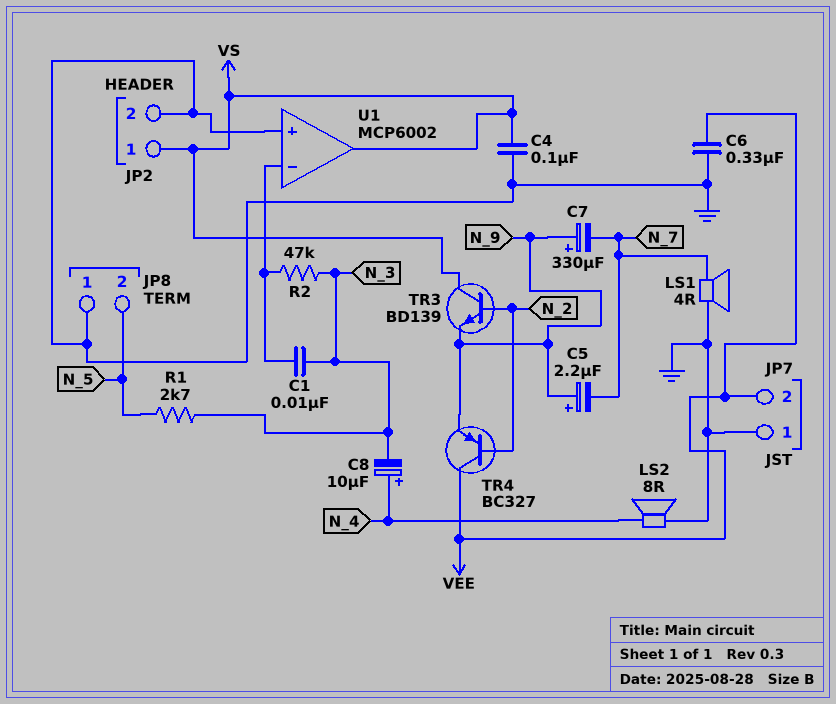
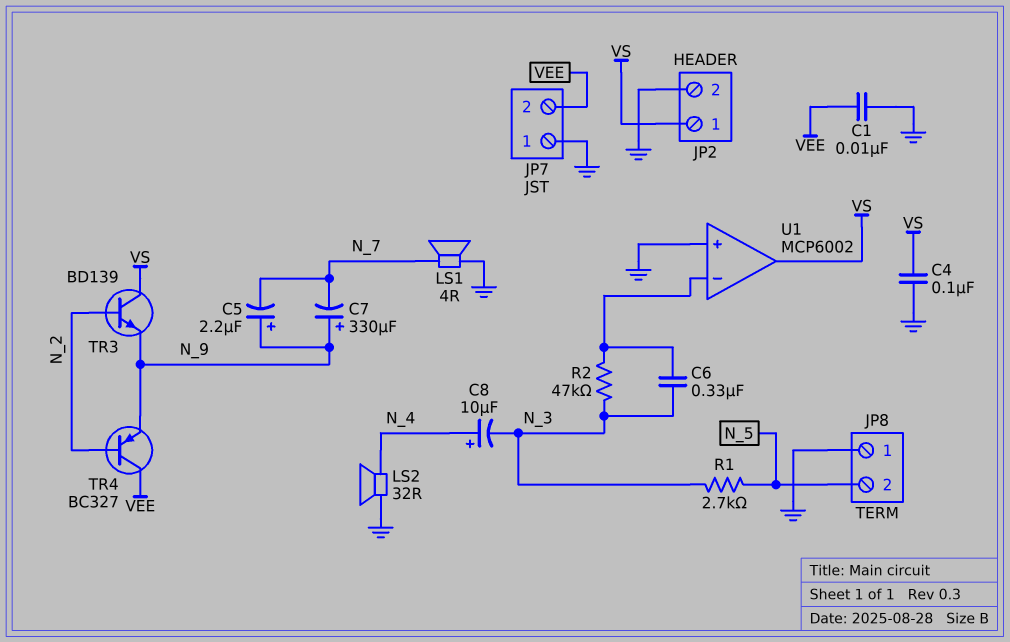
C1: 10nF (N_3, U1/in-) -> 10nF (GND, VEE)
C6: 330nF (GND, VEE) -> 330nF (N_3, U1/in-)
LS2: speaker 8R (GND, N_4) -> speaker 32R (GND, N_4)

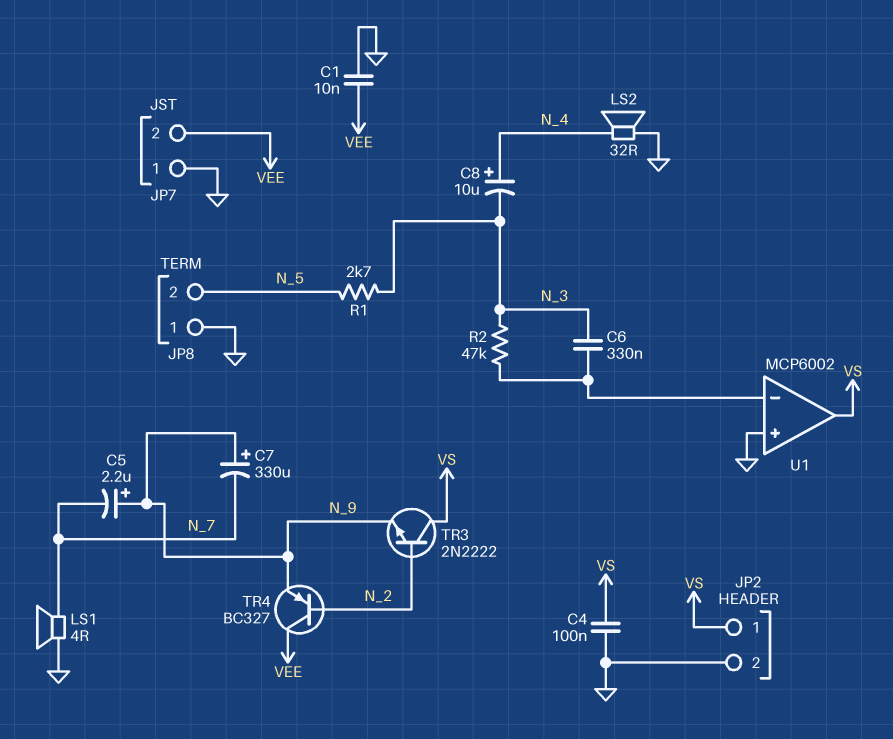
TR3: NPN BD139 (B N_2, C VS, E N_9) -> NPN 2N2222 (B N_2, C VS, E N_9)

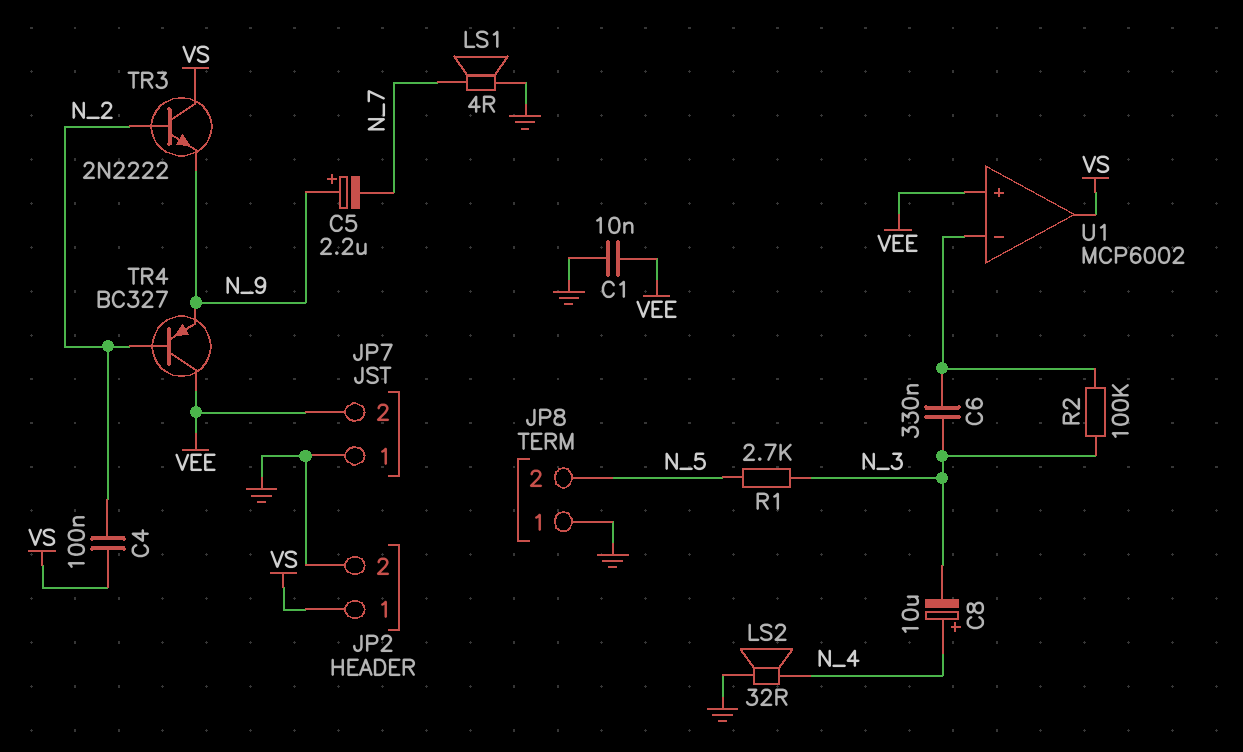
C4: 100nF (GND, VS) -> 100nF (N_2, VS)
C7: 330uF (plus N_9, minus N_7) -> none
R2: 47k (N_3, U1/in-) -> 100k (N_3, U1/in-)
U1 pin in+: GND -> VEE

